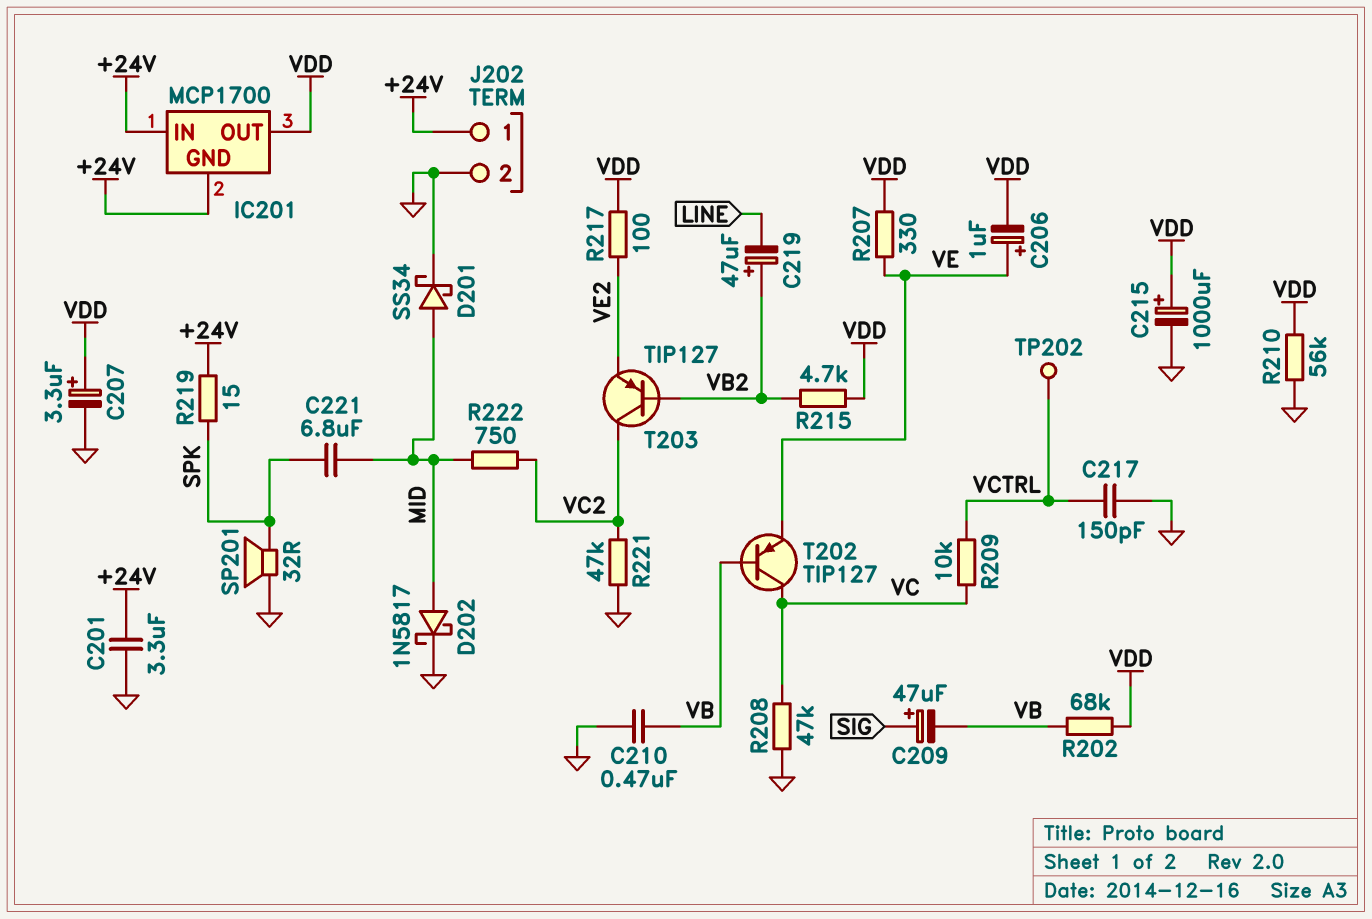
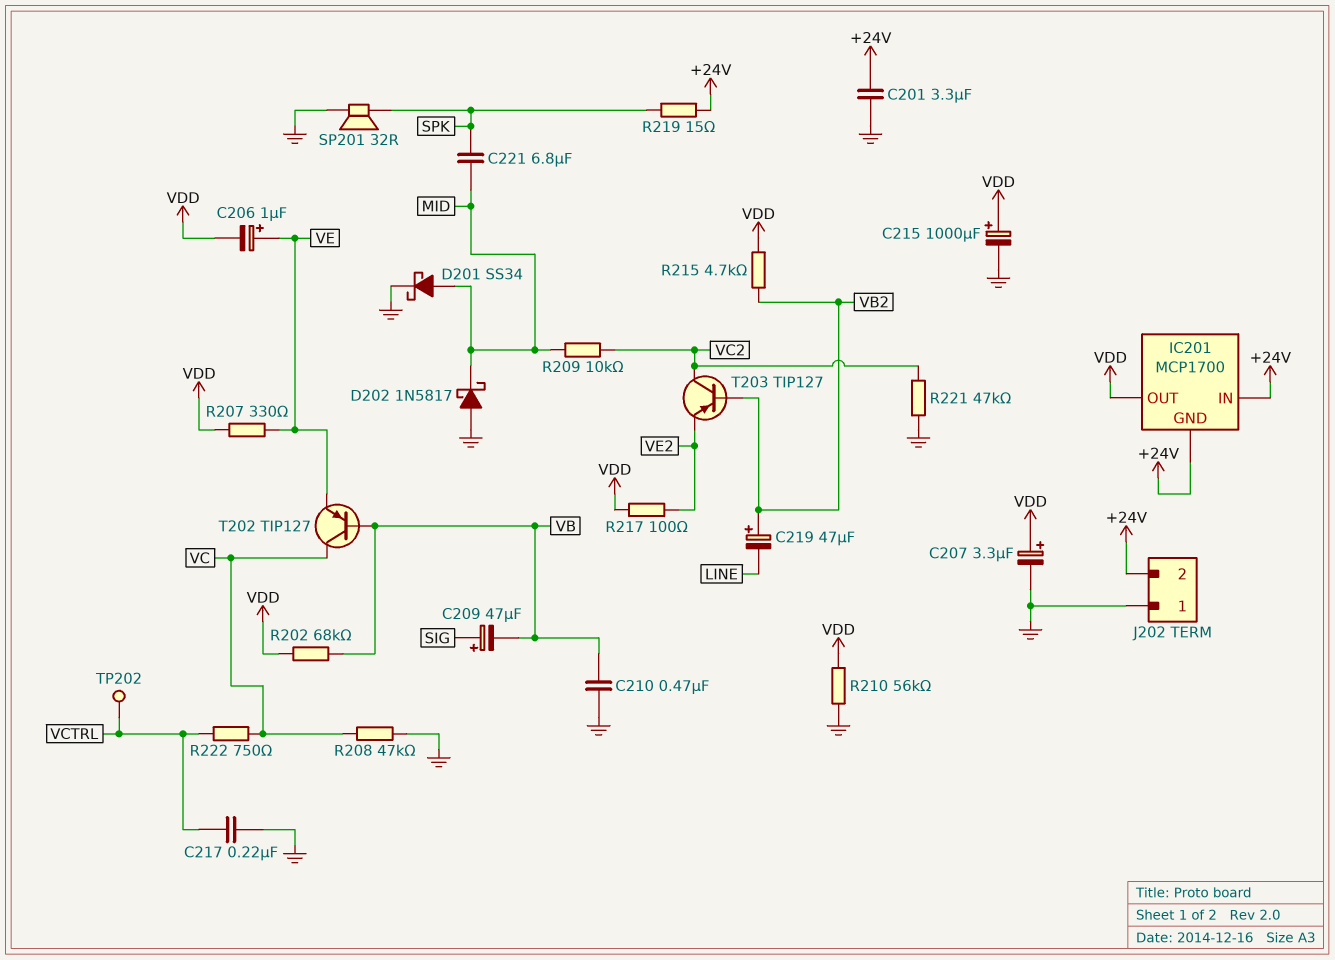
C217: 150pF (GND, VCTRL) -> 220nF (GND, VCTRL)
D202: schottky 1N5817 (A MID, K GND) -> schottky 1N5817 (A GND, K MID)
J202 pin 1: +24V -> GND
J202 pin 2: GND -> +24V
R209: 10k (VC, VCTRL) -> 10k (MID, VC2)
R222: 750 (MID, VC2) -> 750 (VC, VCTRL)

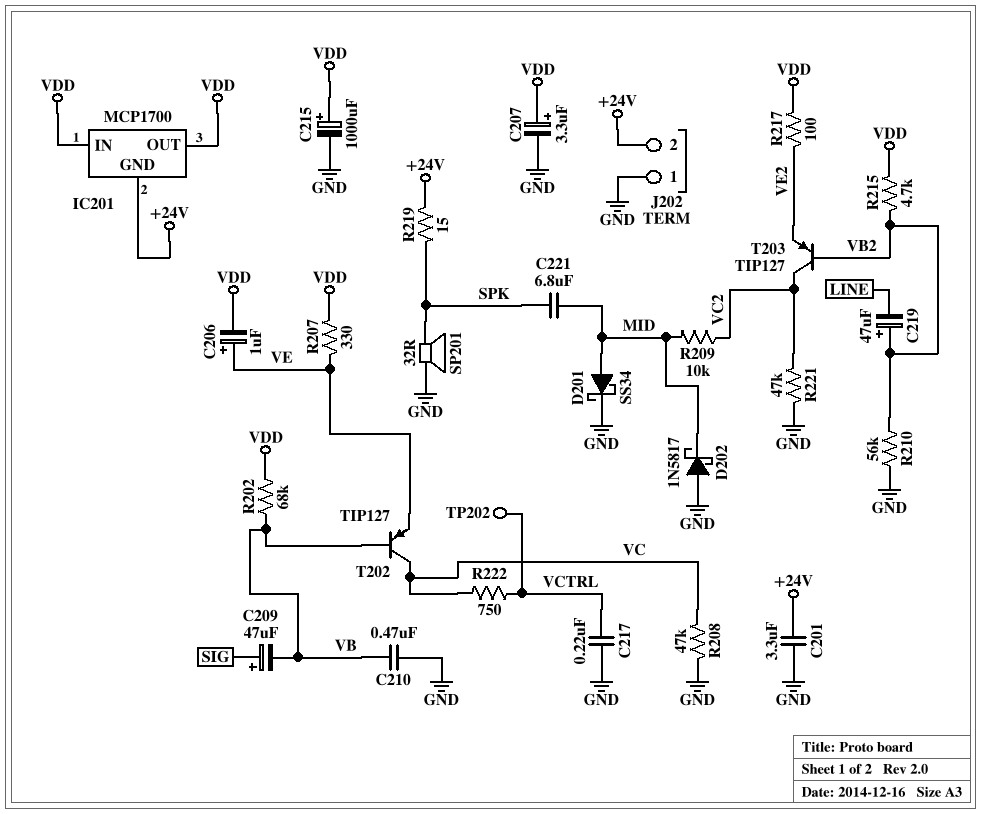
IC201 pin IN: +24V -> VDD
R210: 56k (GND, VDD) -> 56k (GND, VB2)

